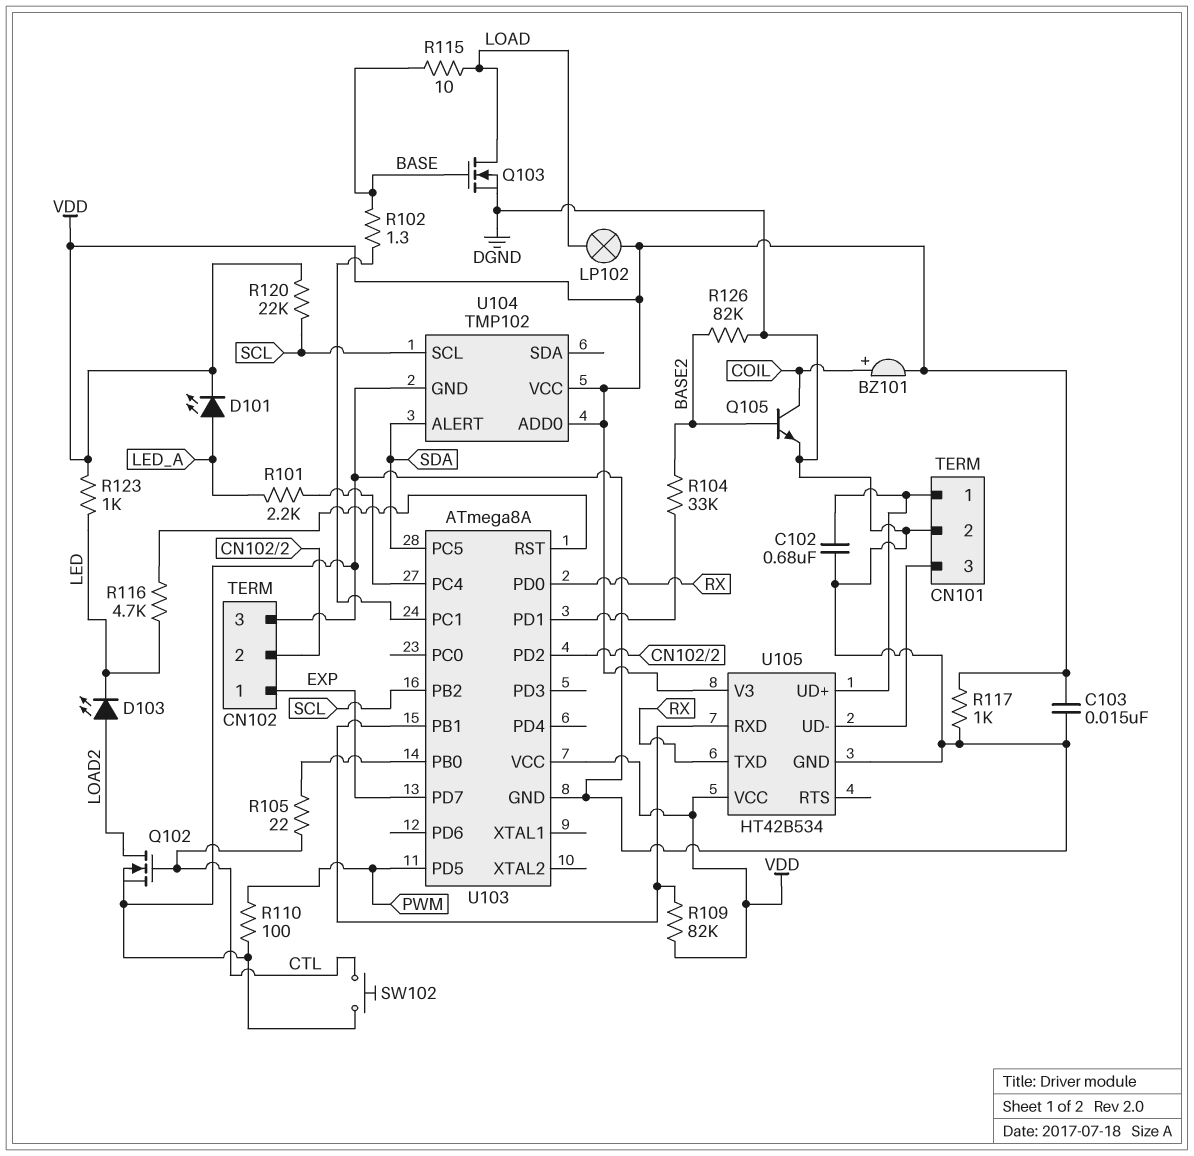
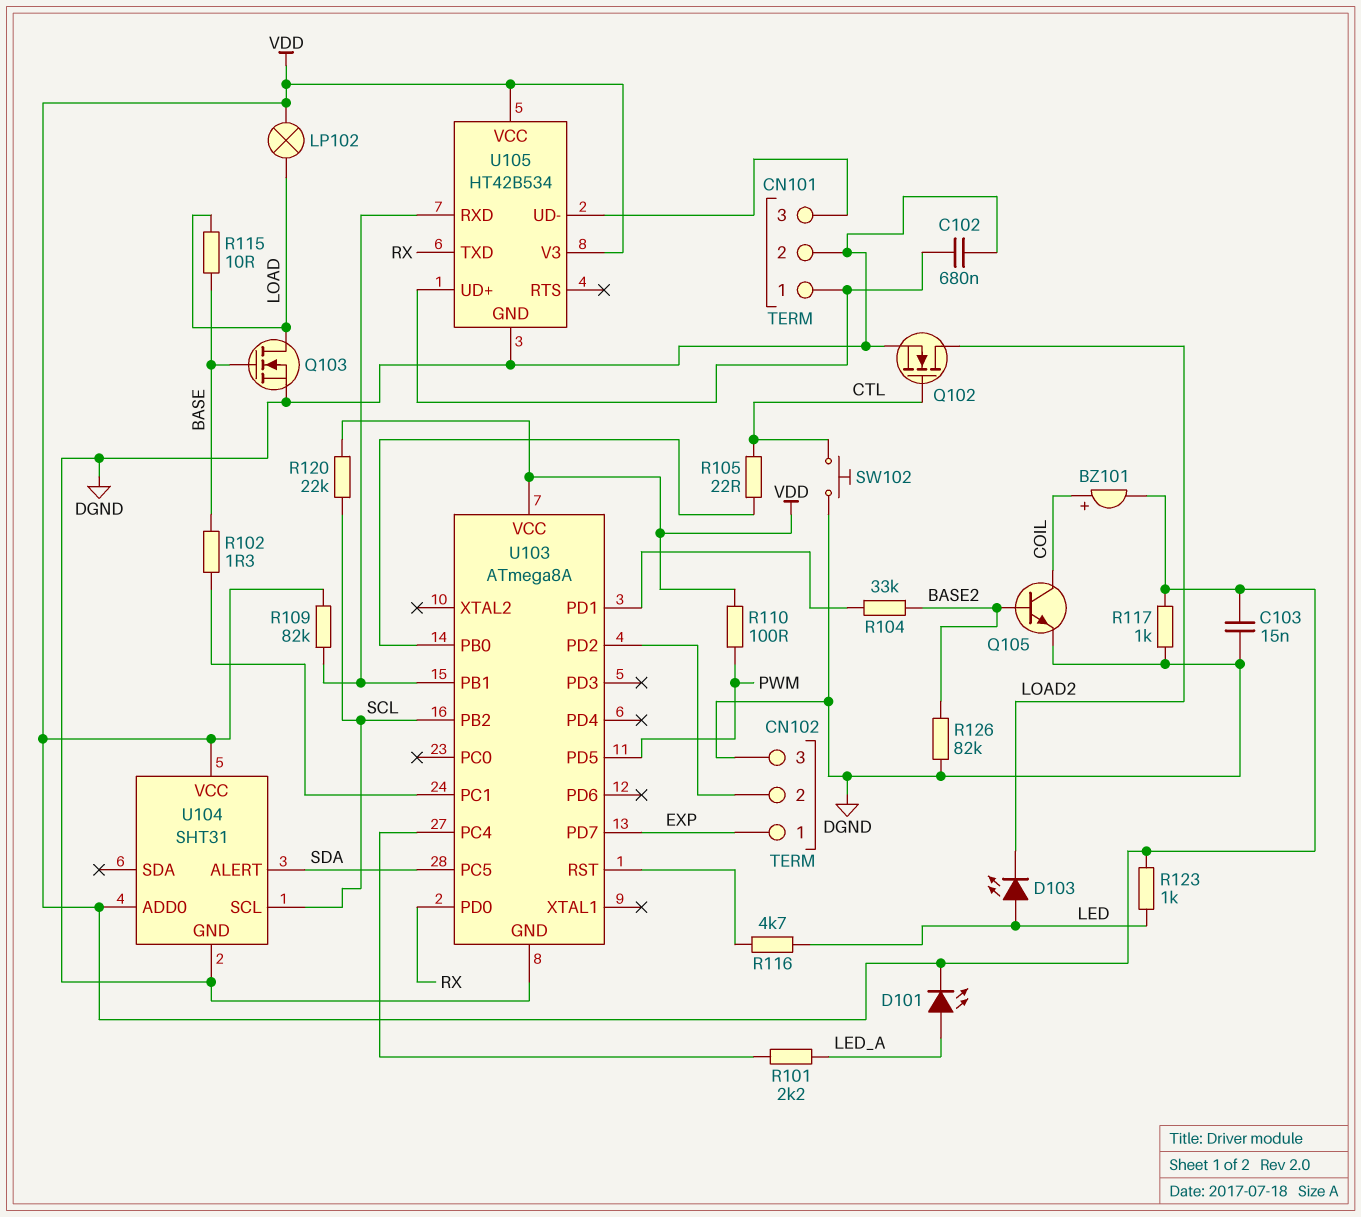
D103: LED (A LOAD2, K LED) -> LED (A LED, K LOAD2)
R110: 100 (DGND, PWM) -> 100 (PWM, VDD)
U104: TMP102 -> SHT31

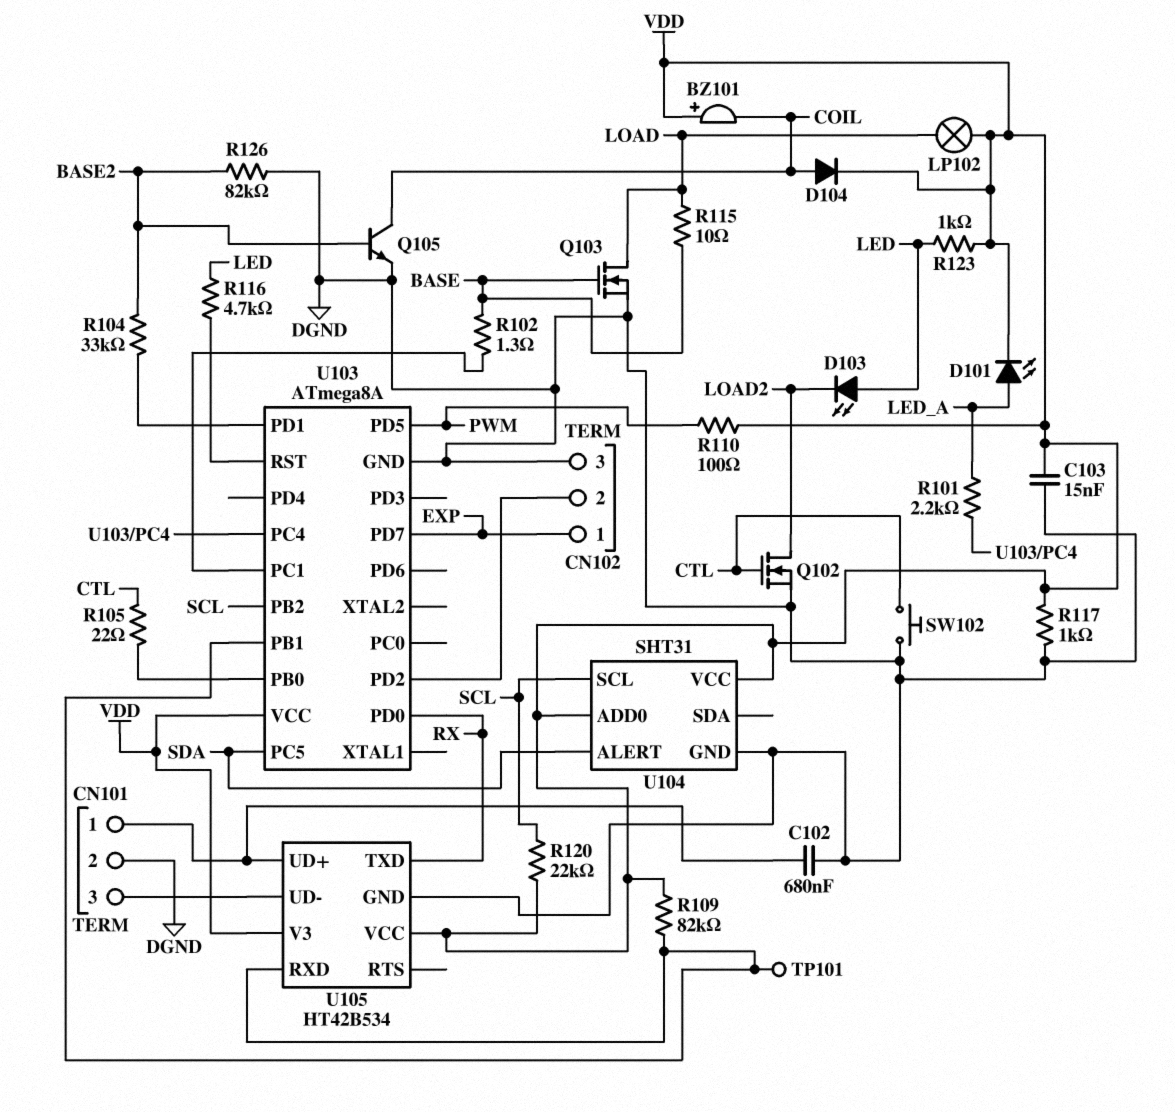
BZ101: buzzer (plus COIL, minus VDD) -> buzzer (plus VDD, minus COIL)
D104: none -> diode (A COIL, K VDD)
TP101: none -> test point (U103/PB1)

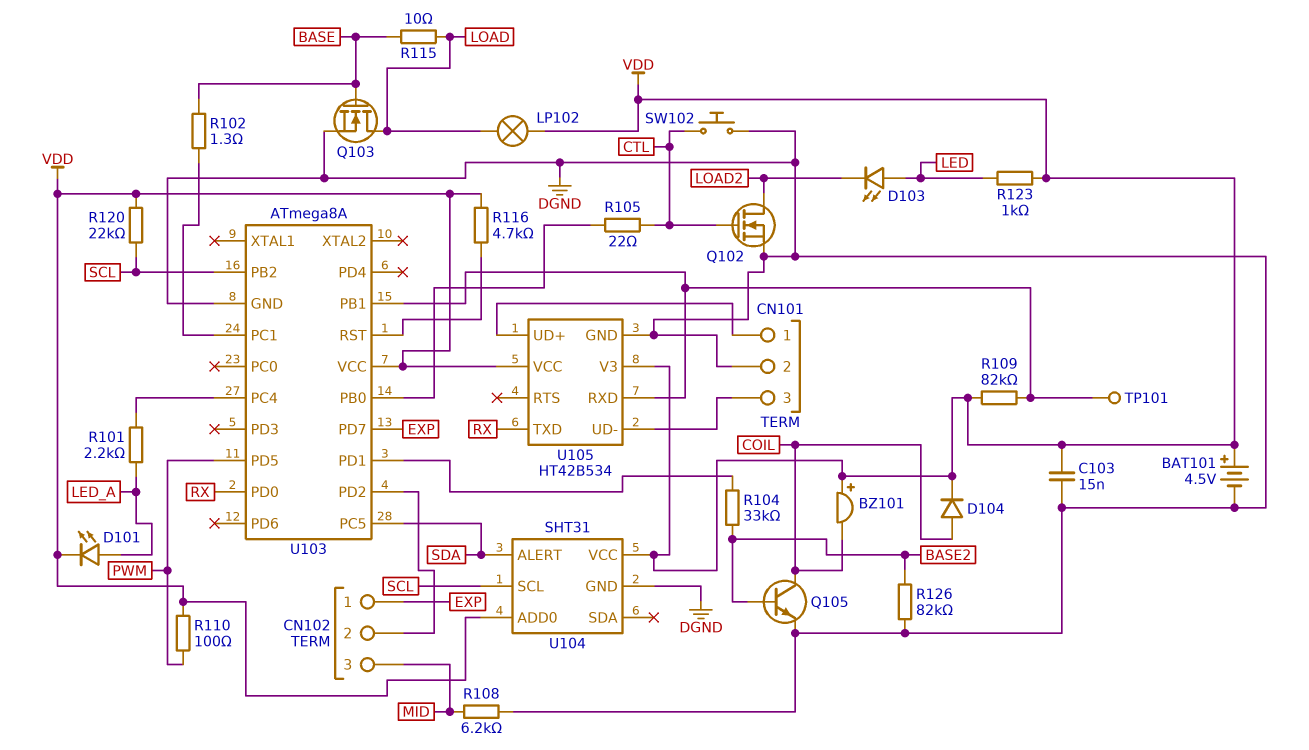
BAT101: none -> 4.5V (plus VDD, minus DGND)
C102: 680nF (CN101/1, DGND) -> none
CN102 pin 3: DGND -> MID
R108: none -> 6.2k (DGND, MID)
R116: 4.7k (LED, U103/RST) -> 4.7k (U103/RST, VDD)
R117: 1k (DGND, VDD) -> none

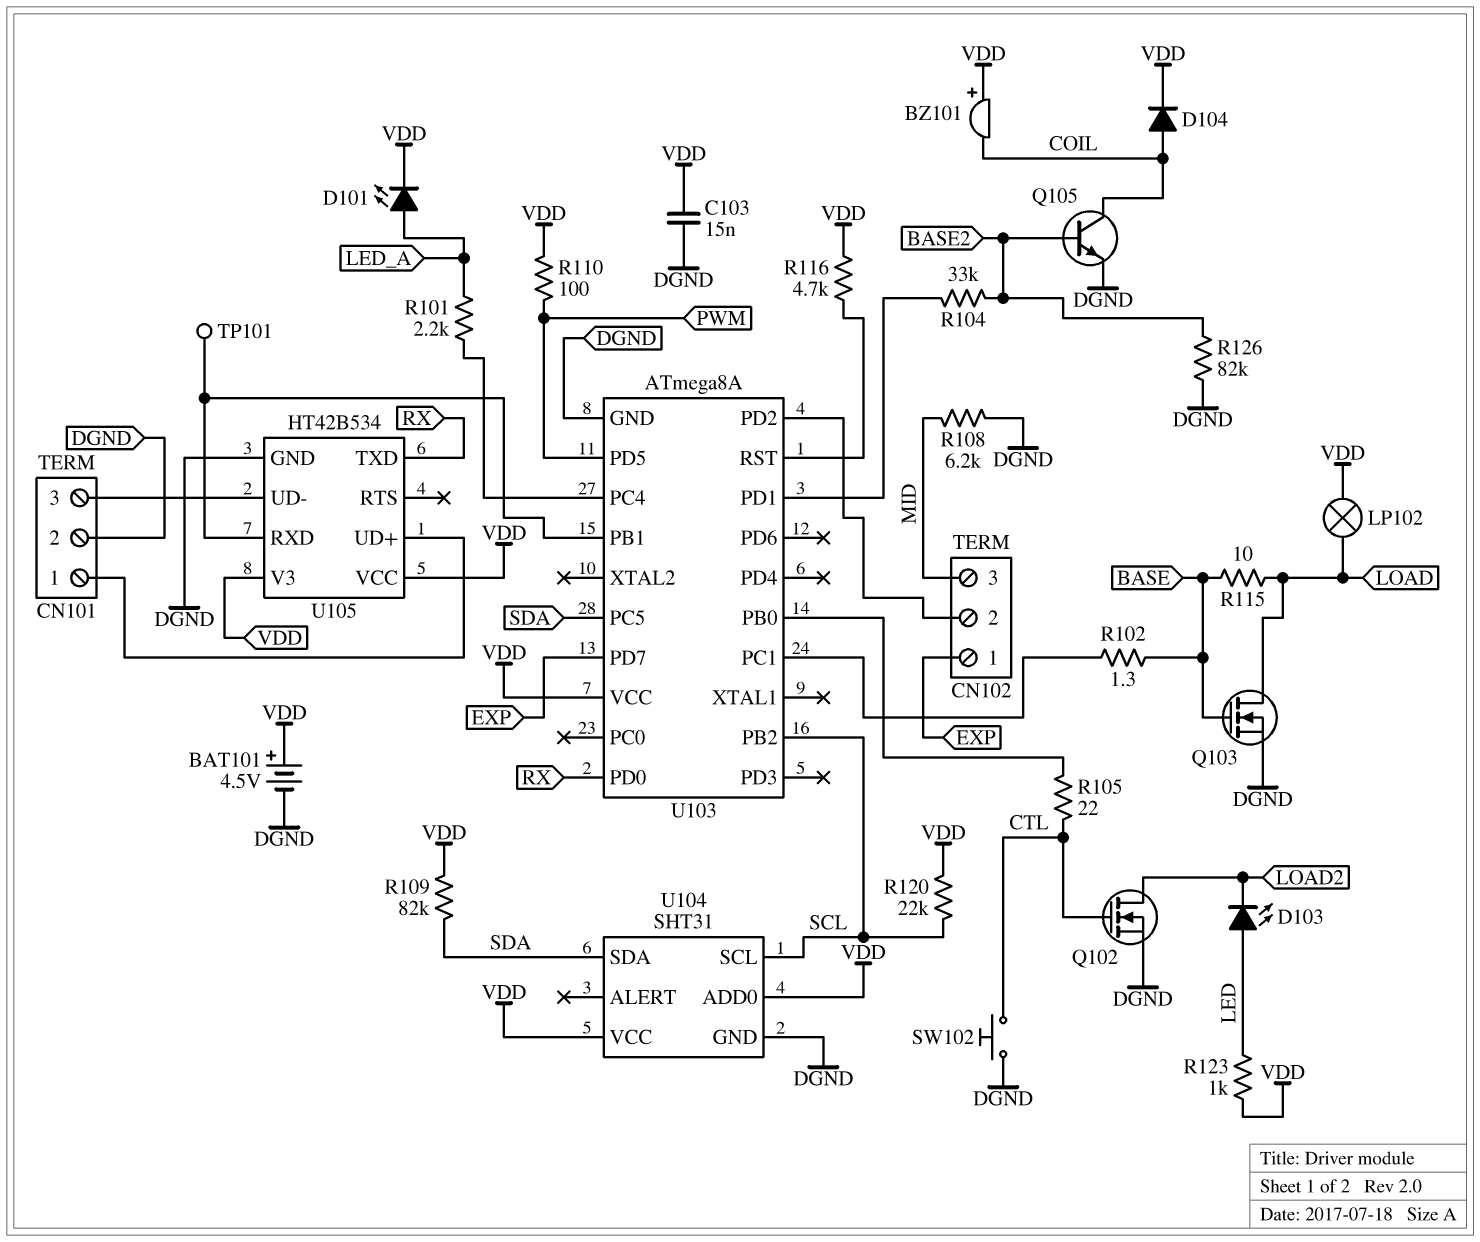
R109: 82k (U103/PB1, VDD) -> 82k (SDA, VDD)
U104 pin ALERT: SDA -> none
U104 pin SDA: none -> SDA

